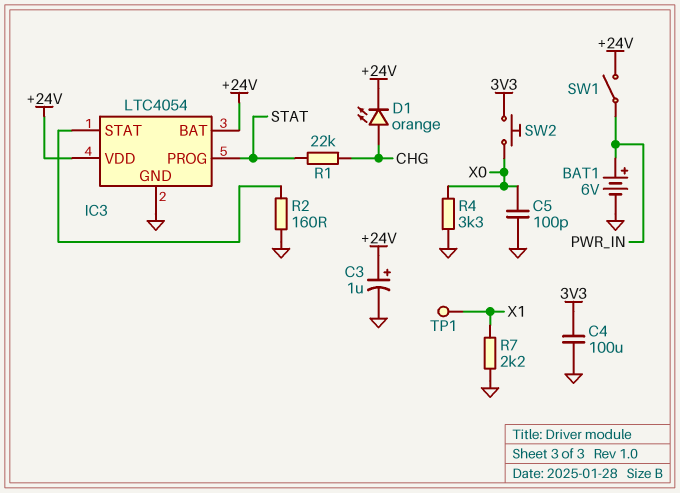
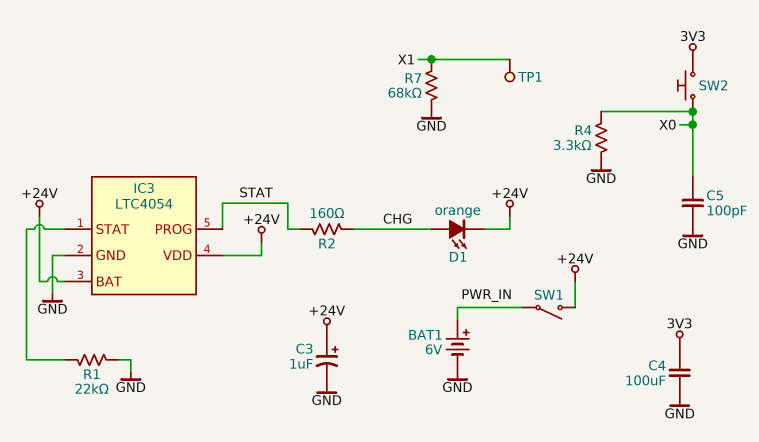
R1: 22k (CHG, STAT) -> 22k (GND, IC3/STAT)
R2: 160 (GND, IC3/STAT) -> 160 (CHG, STAT)
R7: 2.2k (GND, X1) -> 68k (GND, X1)

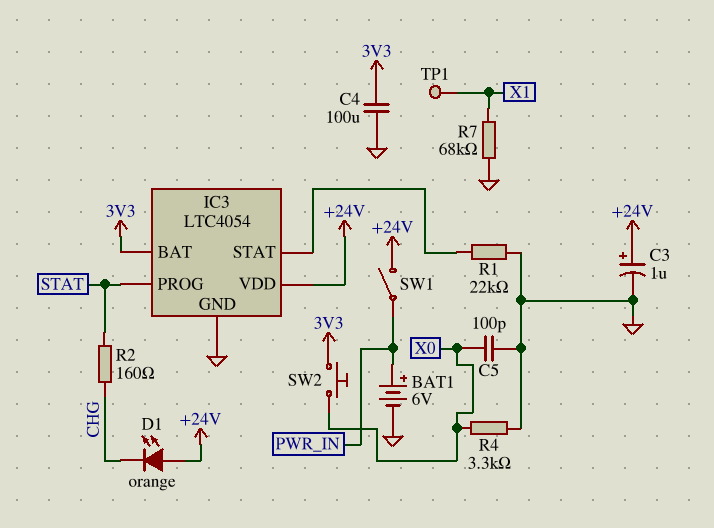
D1: LED orange (A CHG, K +24V) -> LED orange (A +24V, K CHG)
IC3 pin BAT: +24V -> 3V3

